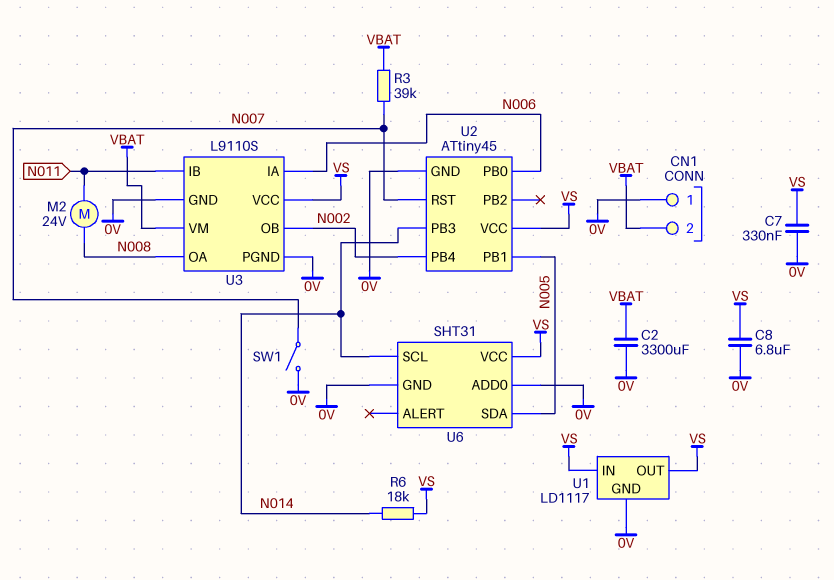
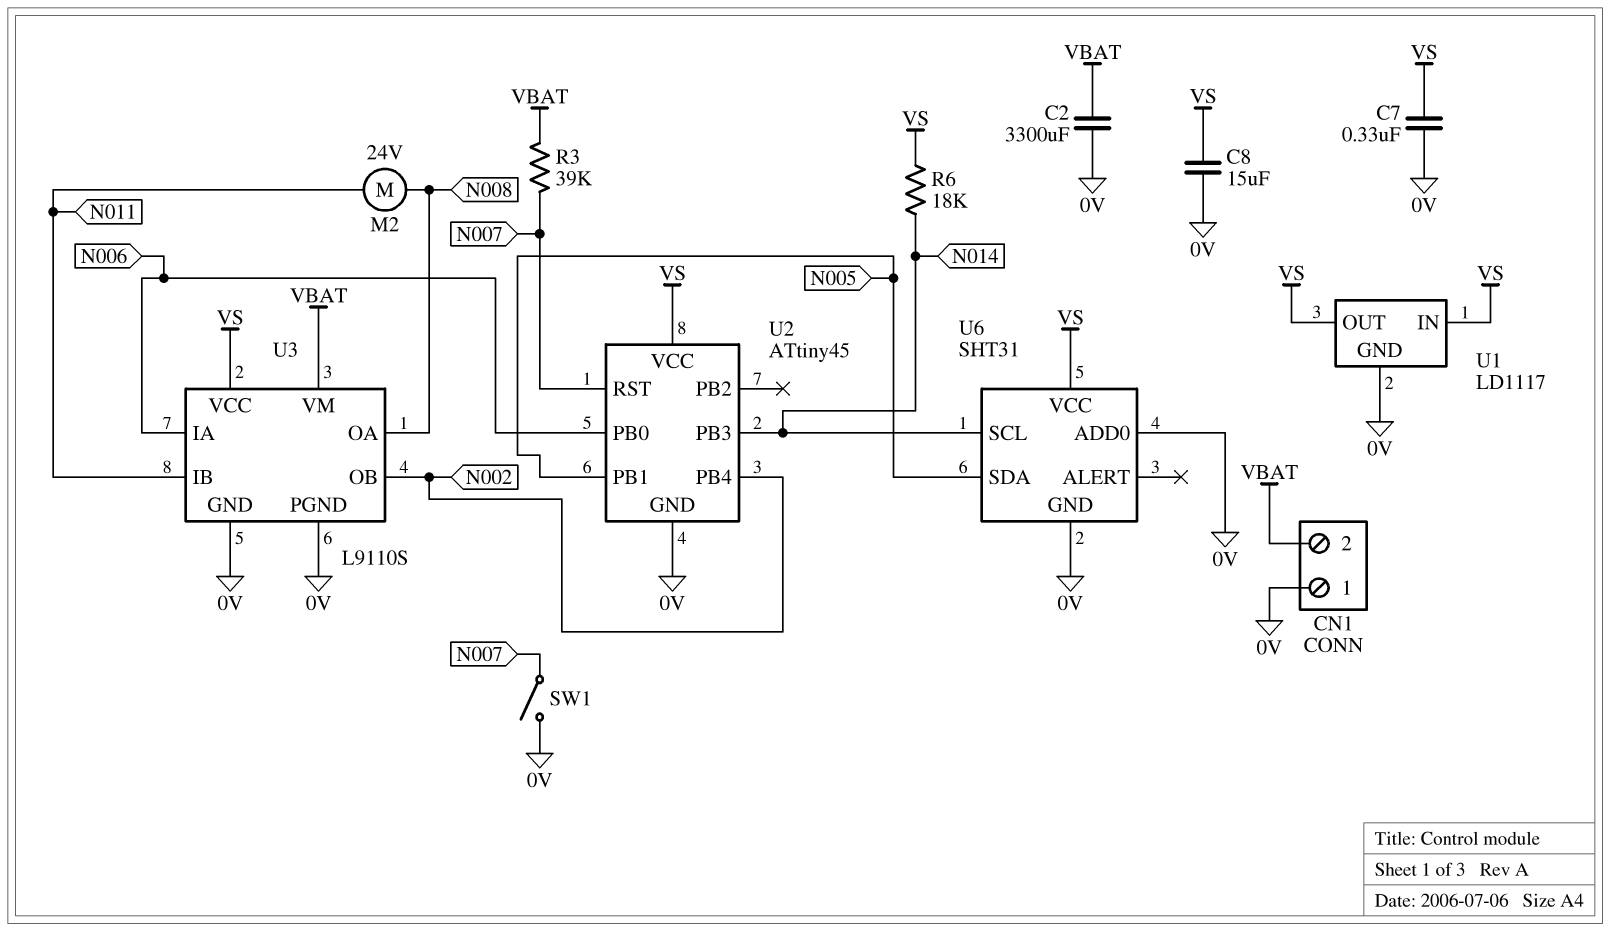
C8: 6.8uF (0V, VS) -> 15uF (0V, VS)

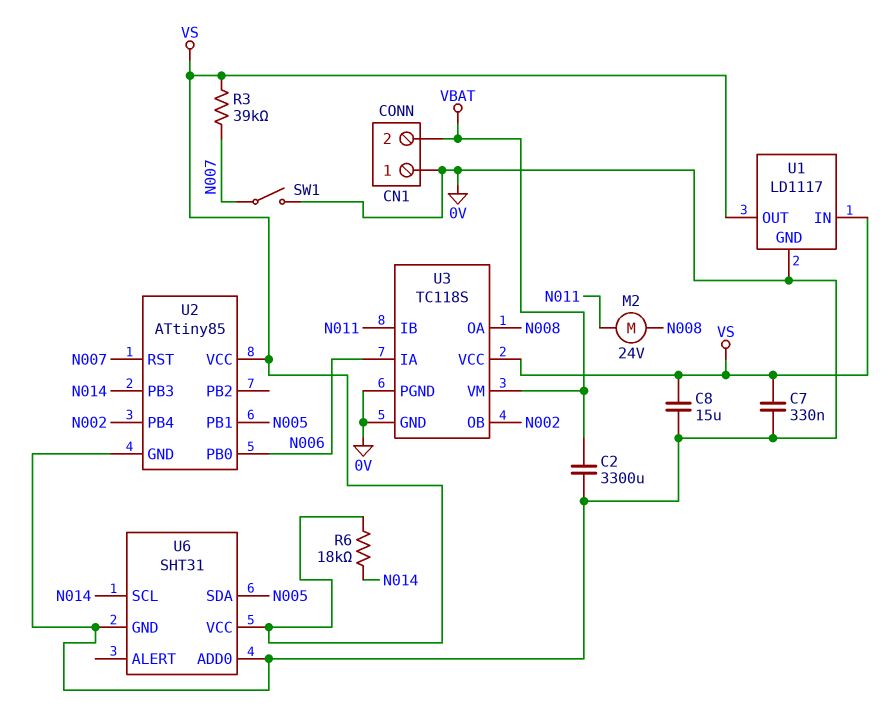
R3: 39k (N007, VBAT) -> 39k (N007, VS)
U2: ATtiny45 -> ATtiny85
U3: L9110S -> TC118S

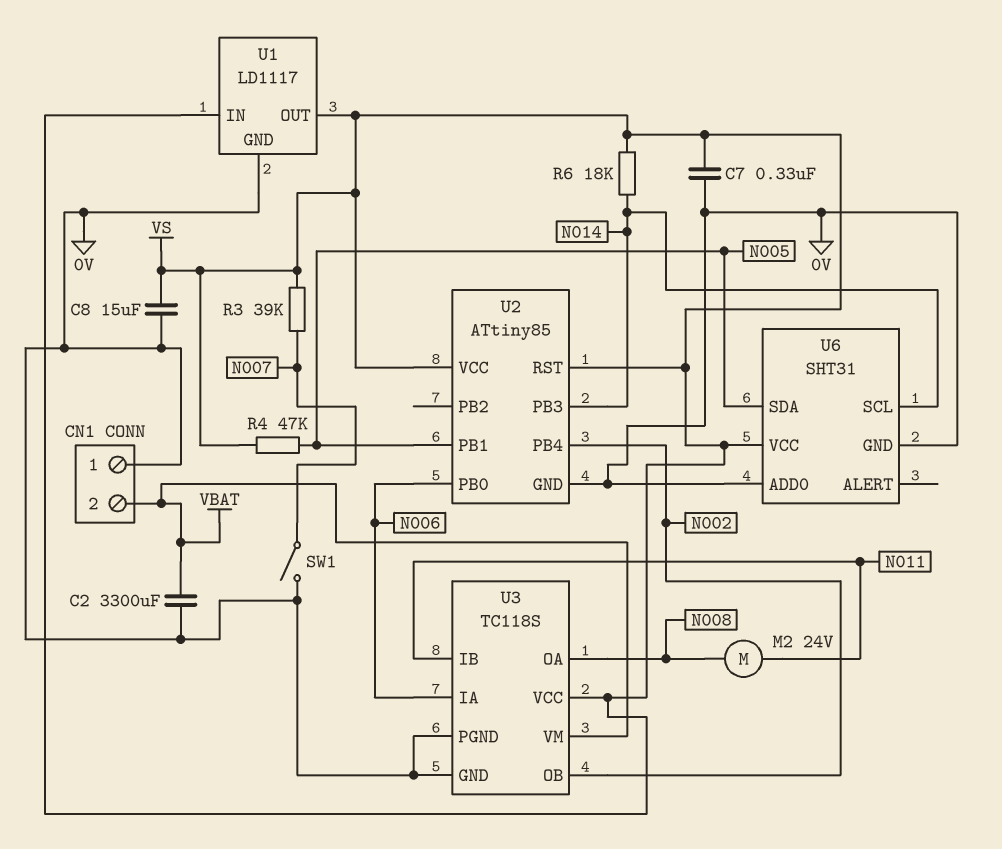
R4: none -> 47k (N005, VS)
U2 pin RST: N007 -> VS

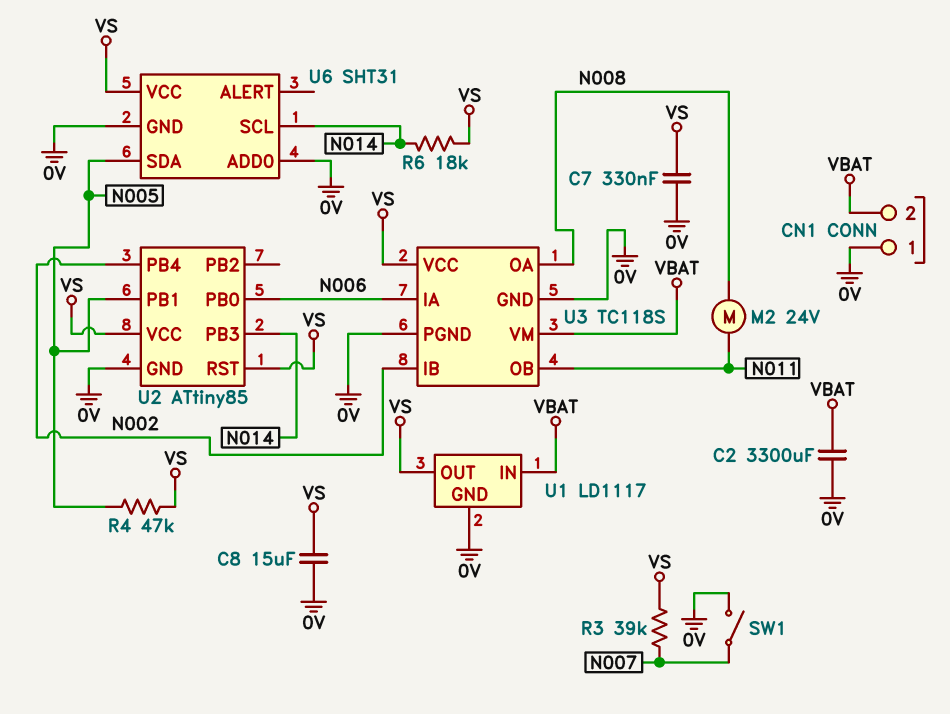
U1 pin IN: VS -> VBAT
U3 pin IB: N011 -> N002
U3 pin OB: N002 -> N011

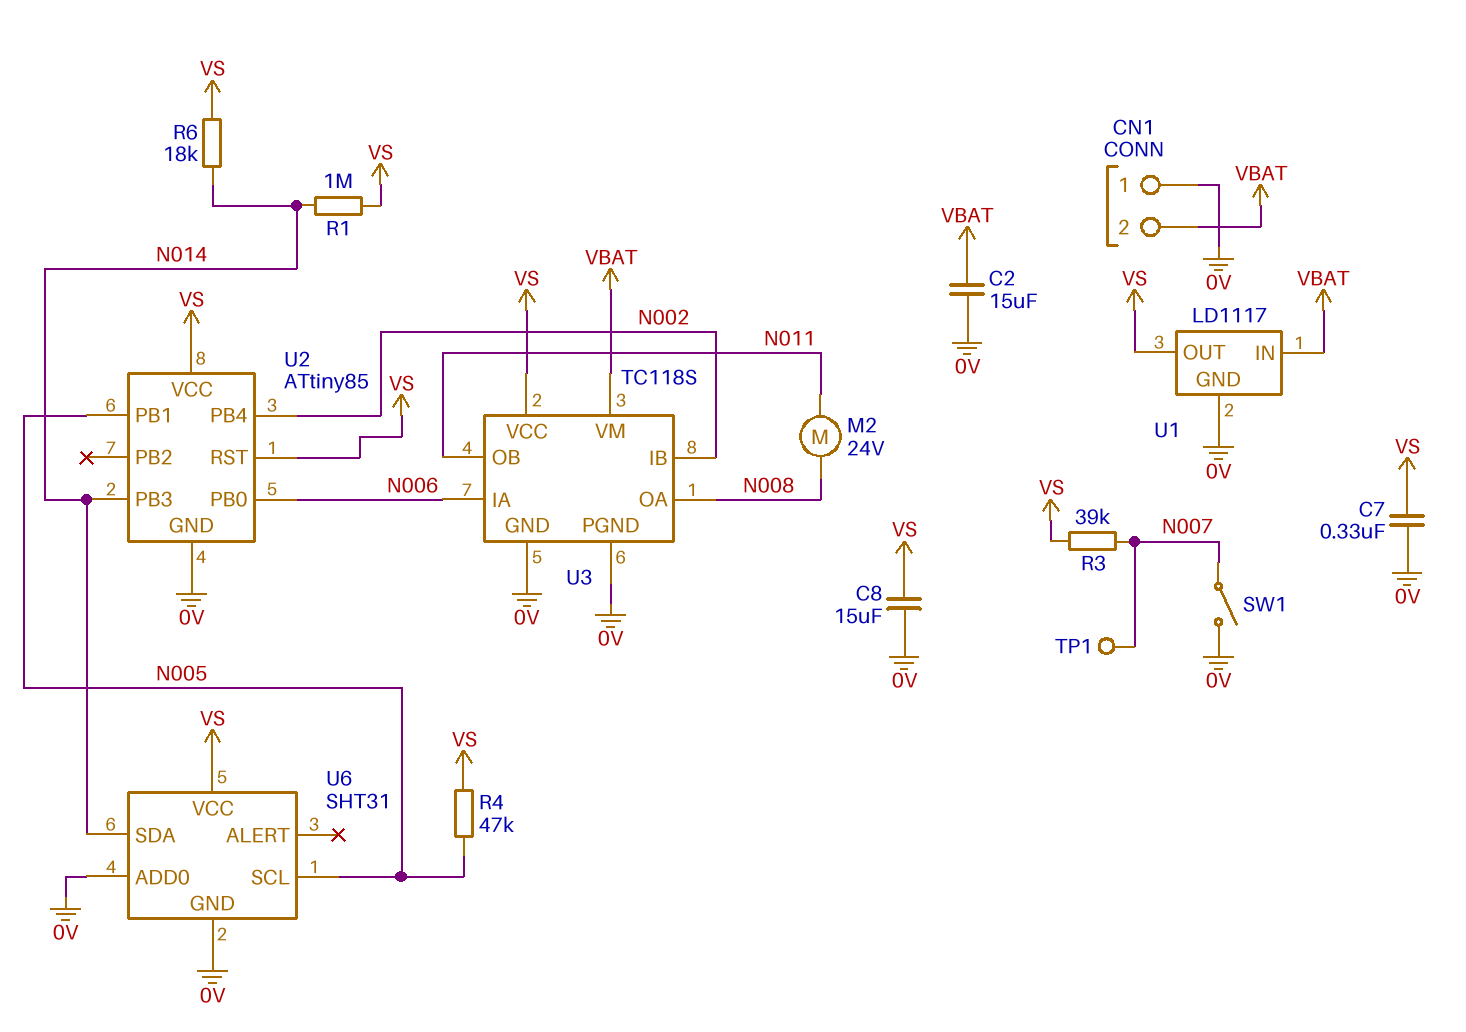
C2: 3300uF (0V, VBAT) -> 15uF (0V, VBAT)
R1: none -> 1M (N014, VS)
TP1: none -> test point (N007)
U6 pin SCL: N014 -> N005
U6 pin SDA: N005 -> N014

